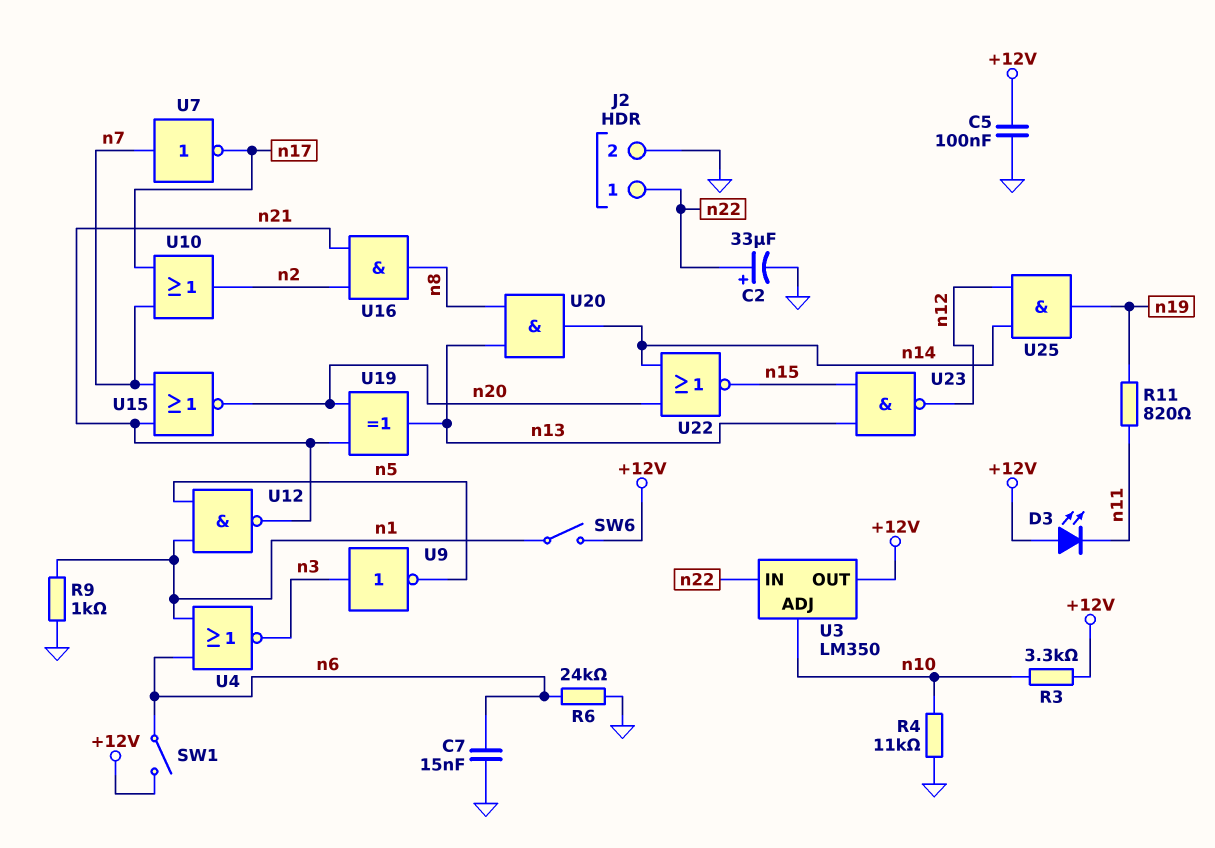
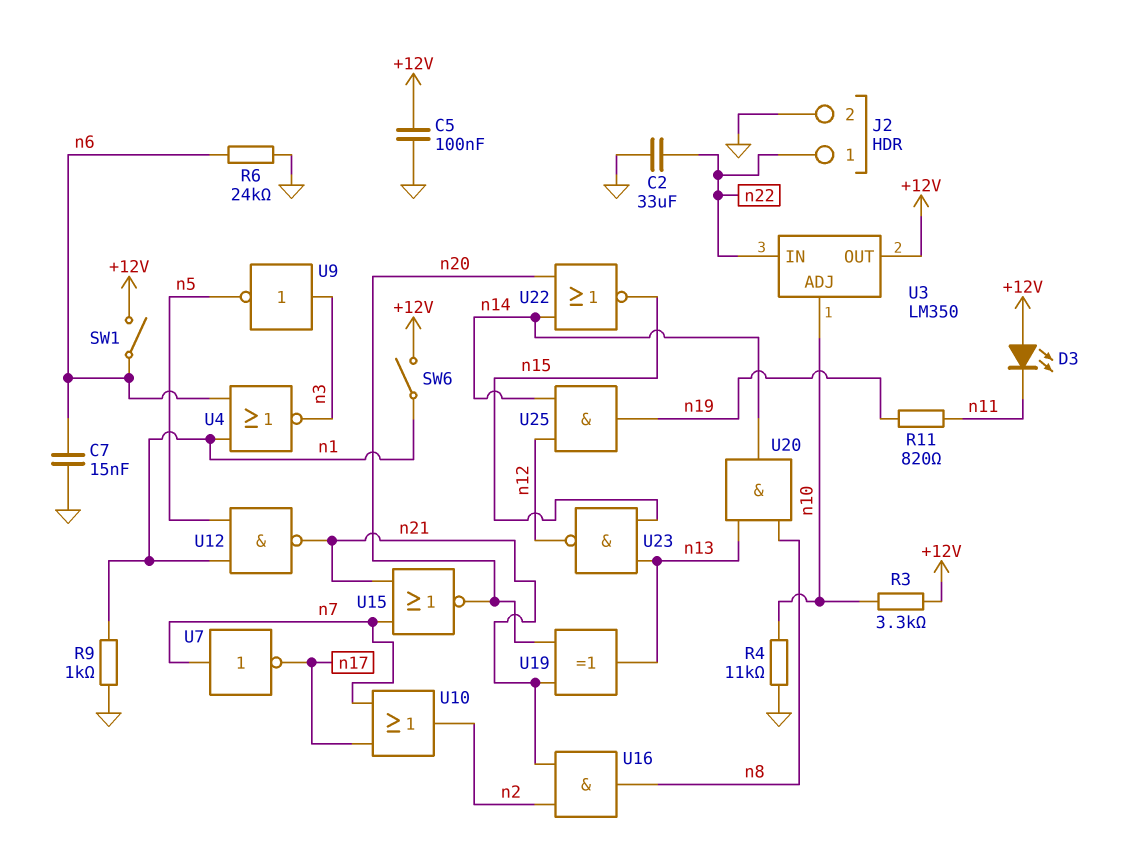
C2: 33uF (plus n22, minus GND) -> 33uF (GND, n22)

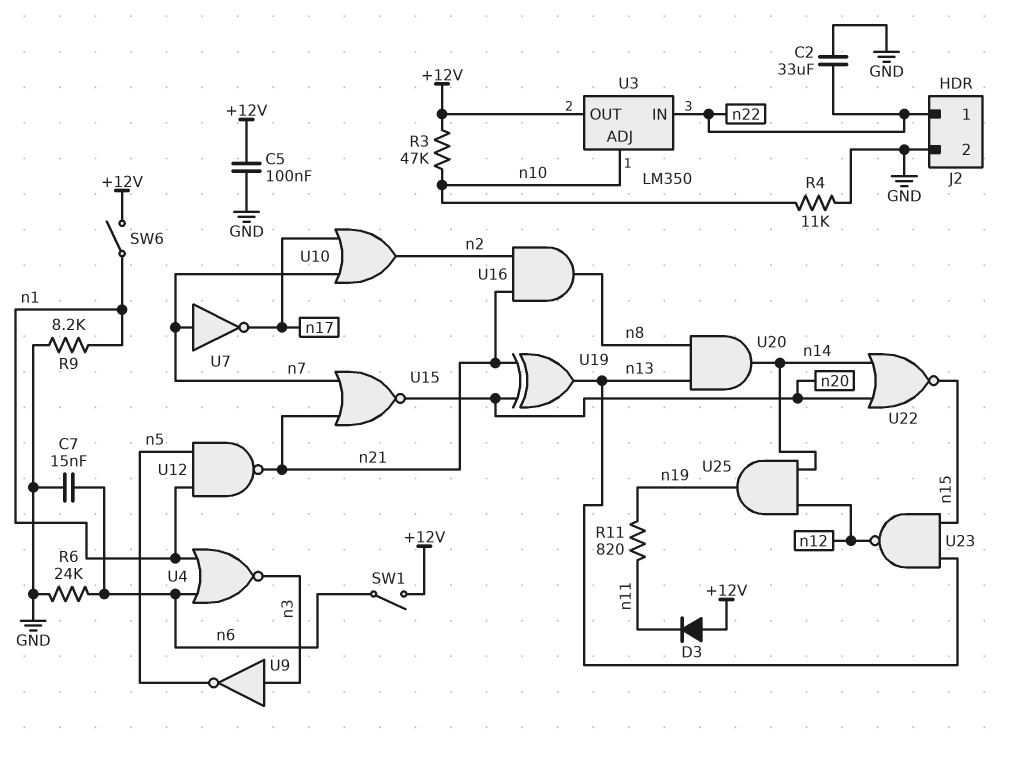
D3: LED (A +12V, K n11) -> diode (A +12V, K n11)
R3: 3.3k (+12V, n10) -> 47k (+12V, n10)
R9: 1k (GND, n1) -> 8.2k (GND, n1)

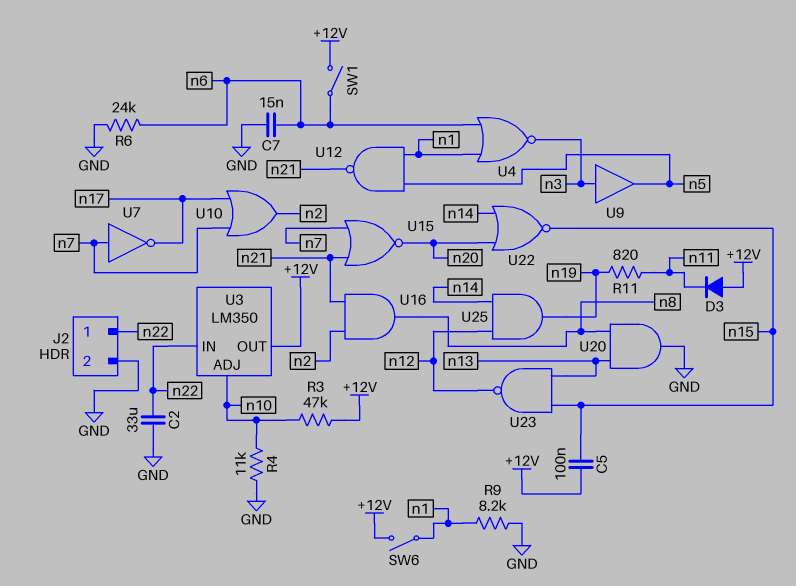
C5: 100nF (+12V, GND) -> 100nF (+12V, n15)
U9: NOT (in n3, out n5) -> buffer (in n3, out n5)
U19: XOR (in n20, in n21, out n13) -> none
U20: AND (in n8, in n13, out n14) -> AND (in n8, in n13, out GND)

